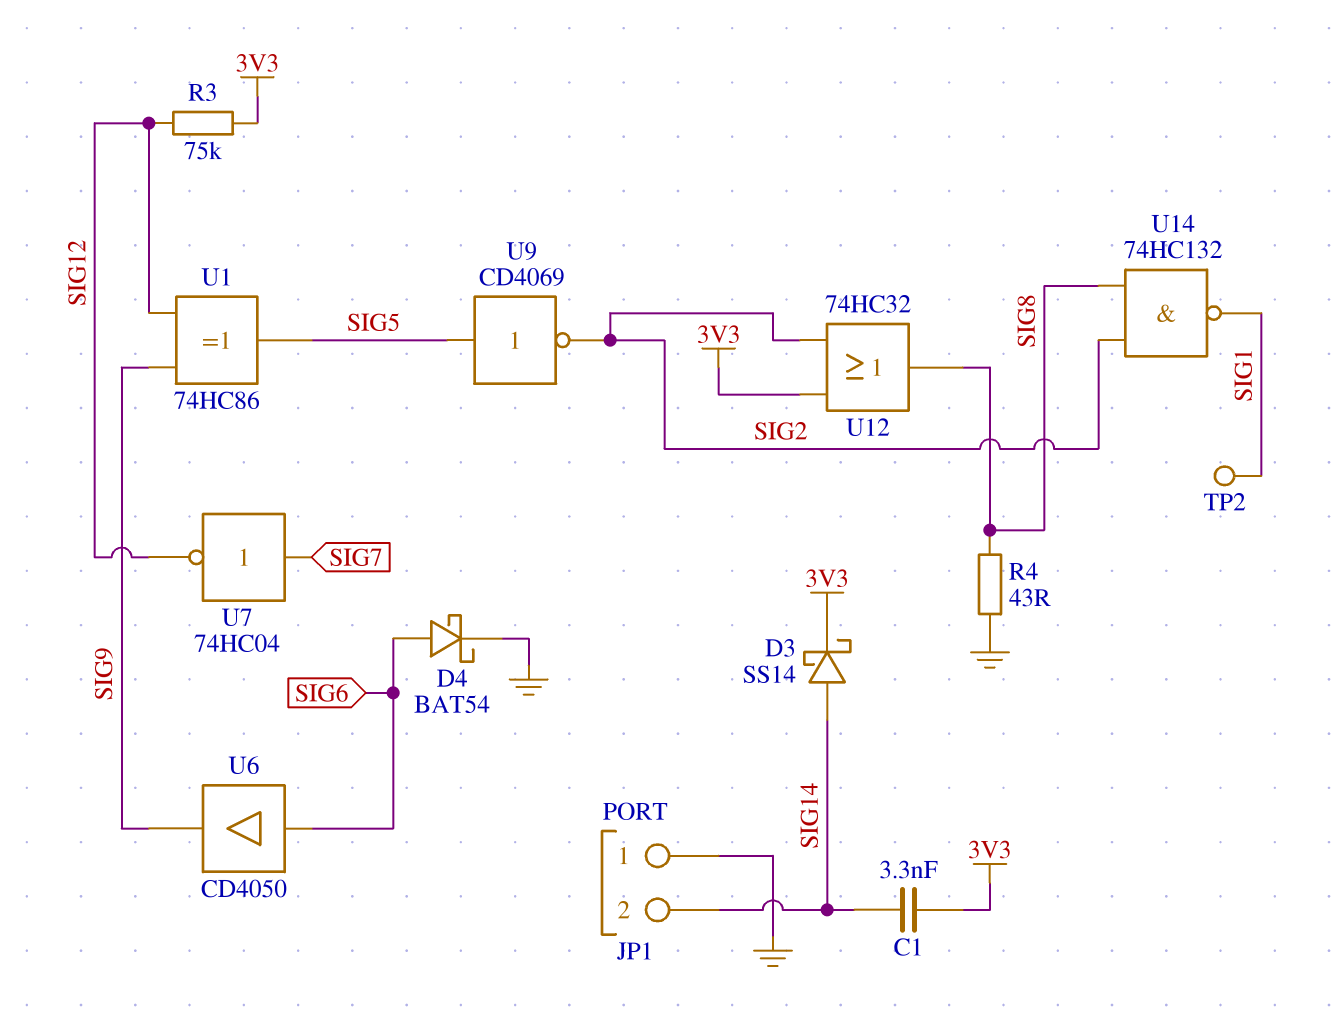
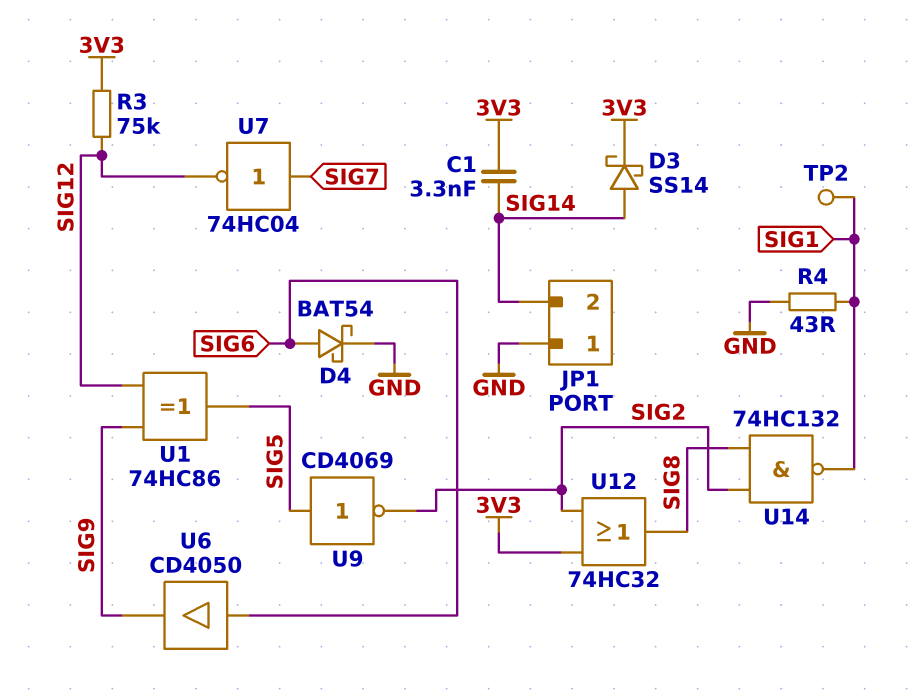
R4: 43 (GND, SIG8) -> 43 (GND, SIG1)

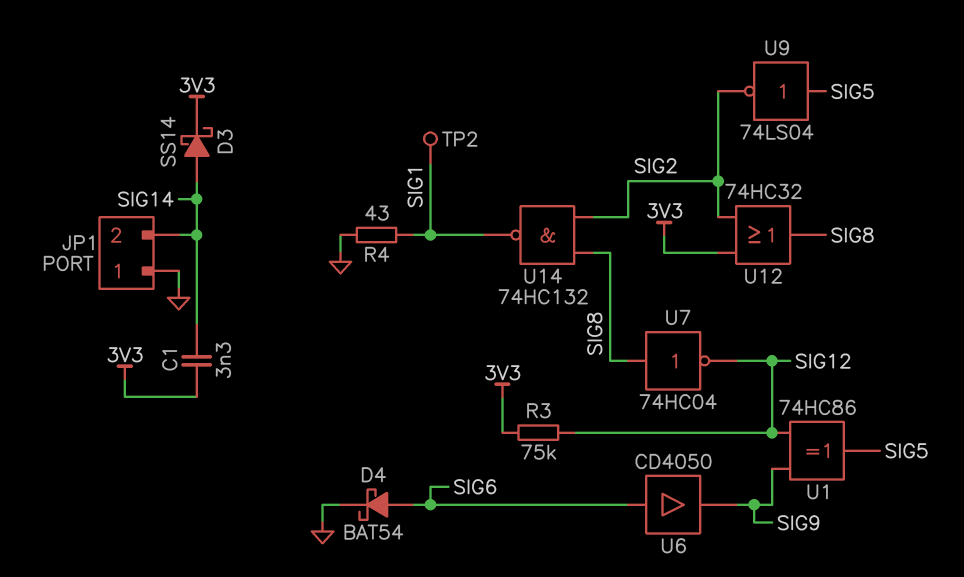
U7: NOT 74HC04 (in SIG7, out SIG12) -> NOT 74HC04 (in SIG8, out SIG12)
U9: NOT CD4069 (in SIG5, out SIG2) -> NOT 74LS04 (in SIG5, out SIG2)

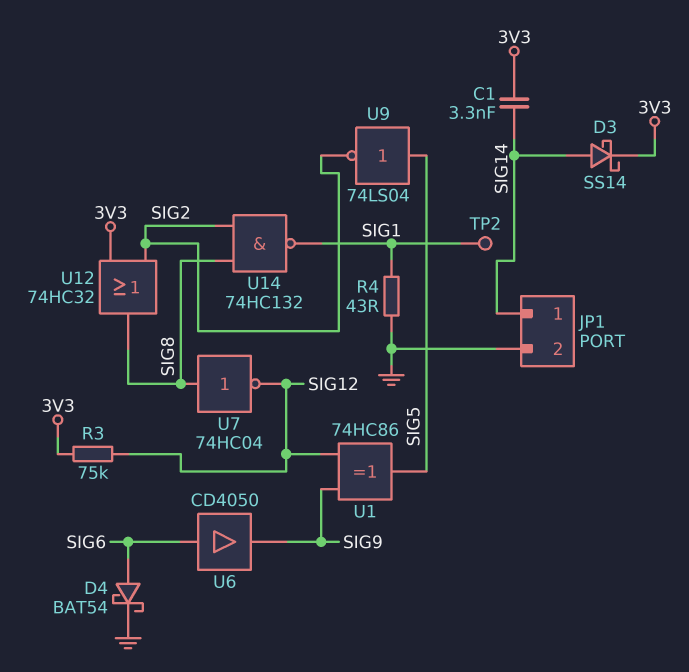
JP1 pin 1: GND -> SIG14
JP1 pin 2: SIG14 -> GND

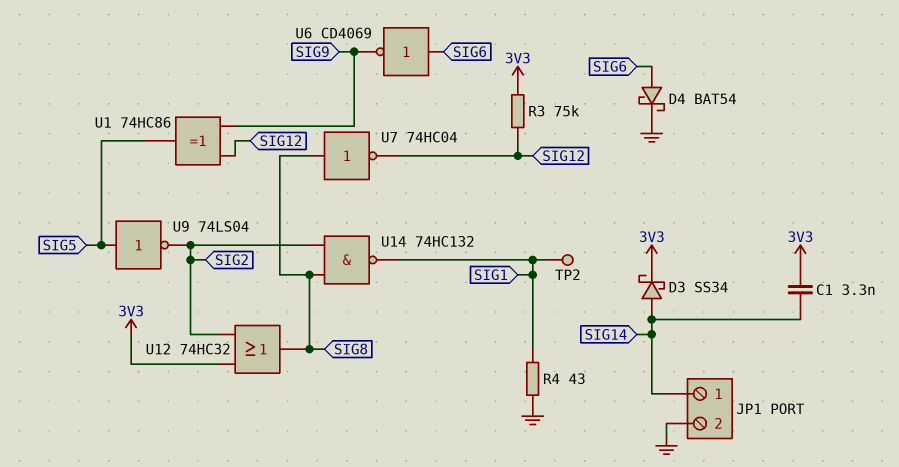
D3: schottky SS14 (A SIG14, K 3V3) -> schottky SS34 (A SIG14, K 3V3)
U6: buffer CD4050 (in SIG6, out SIG9) -> NOT CD4069 (in SIG6, out SIG9)

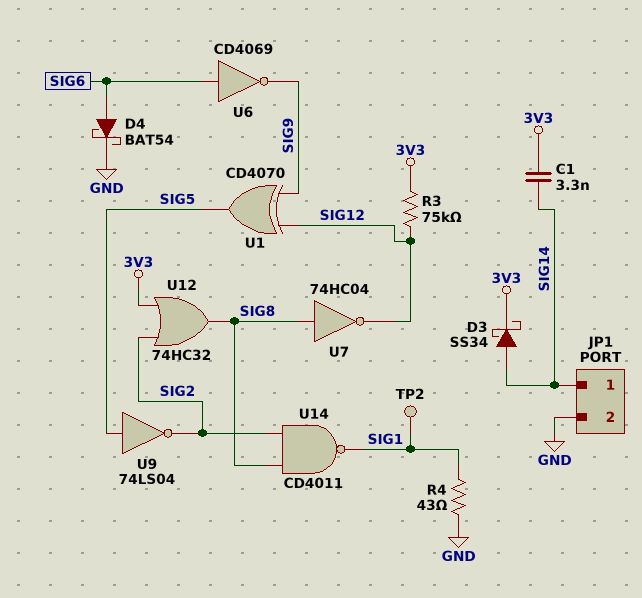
U1: XOR 74HC86 (in SIG9, in SIG12, out SIG5) -> XOR CD4070 (in SIG9, in SIG12, out SIG5)
U14: NAND 74HC132 (in SIG2, in SIG8, out SIG1) -> NAND CD4011 (in SIG2, in SIG8, out SIG1)

